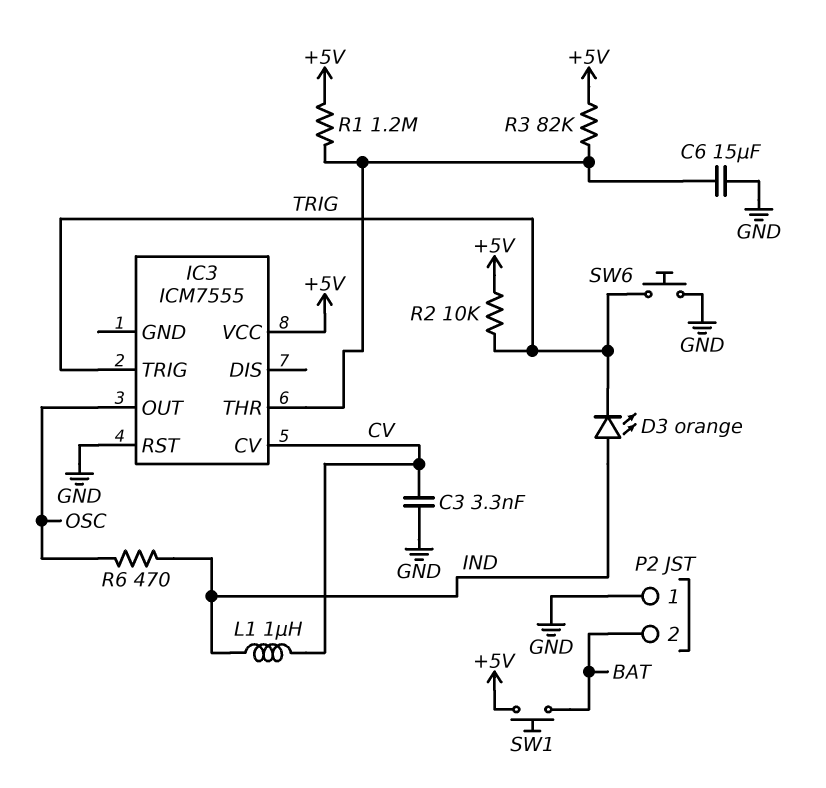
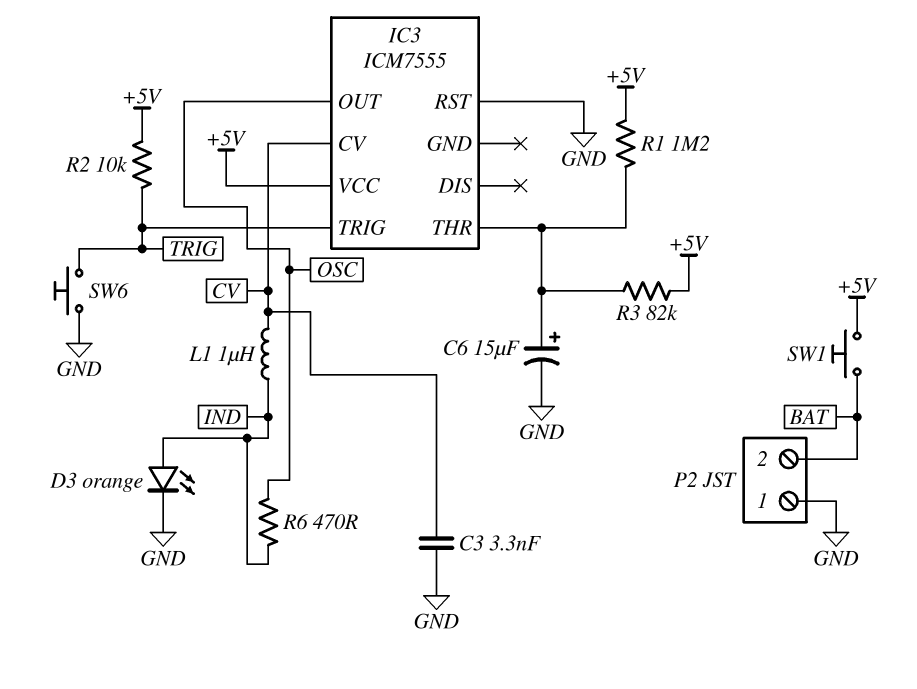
C6: 15uF (GND, IC3/THR) -> 15uF (plus IC3/THR, minus GND)
D3: LED orange (A IND, K TRIG) -> LED orange (A IND, K GND)

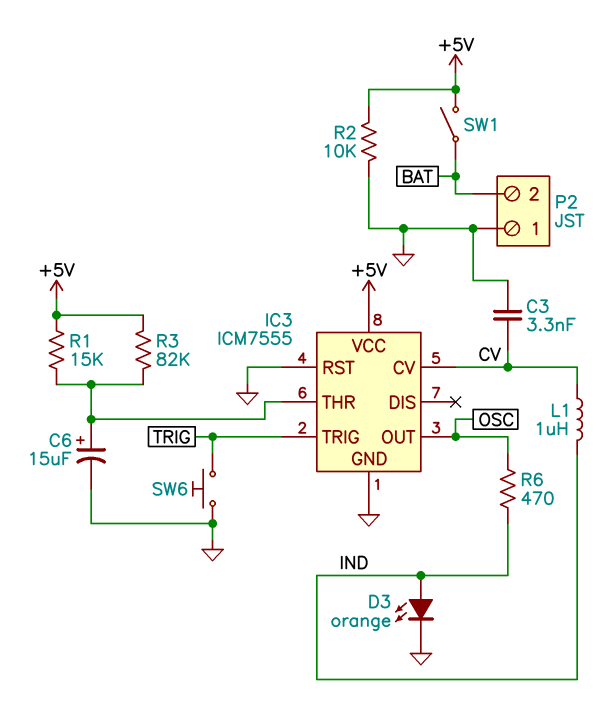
IC3 pin GND: none -> GND
R1: 1.2M (+5V, IC3/THR) -> 15k (+5V, IC3/THR)
R2: 10k (+5V, TRIG) -> 10k (+5V, GND)
SW1: button (+5V, BAT) -> switch (+5V, BAT)

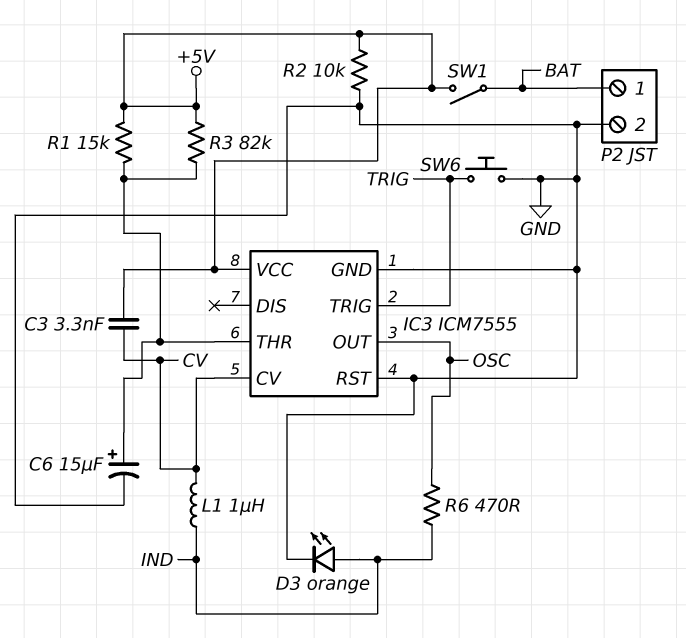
C3: 3.3nF (CV, GND) -> 3.3nF (+5V, CV)
P2 pin 1: GND -> BAT
P2 pin 2: BAT -> GND

